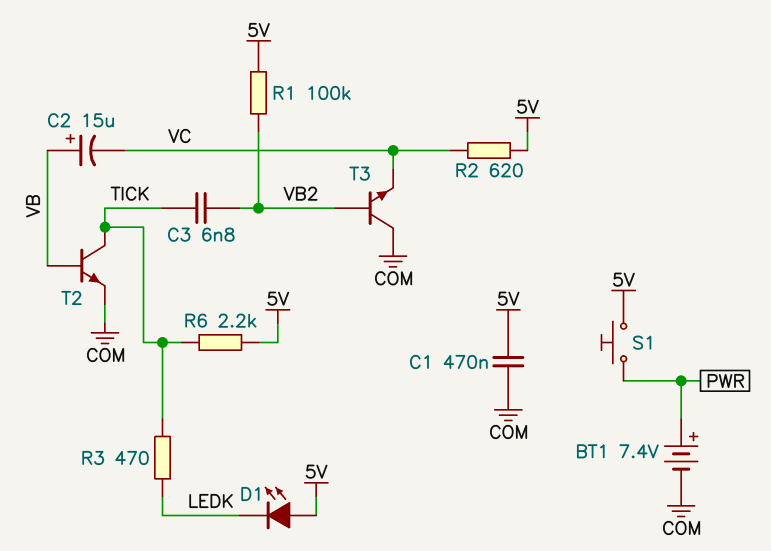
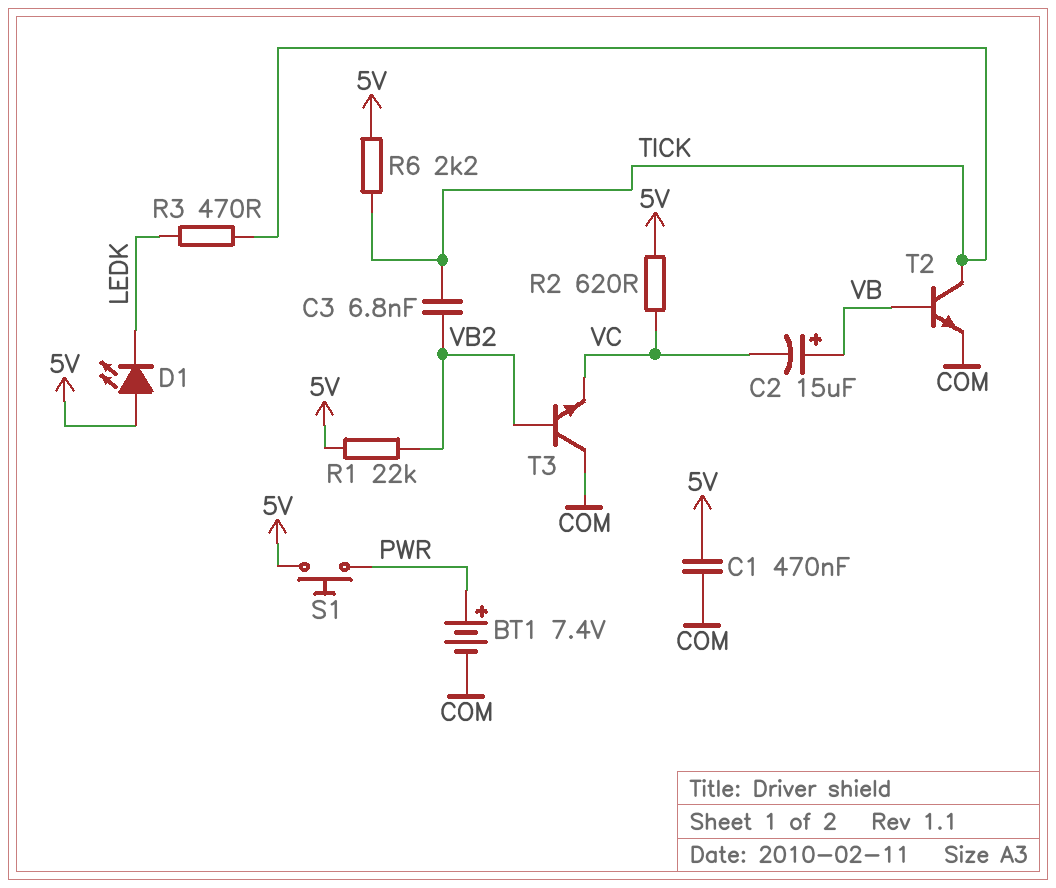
R1: 100k (5V, VB2) -> 22k (5V, VB2)

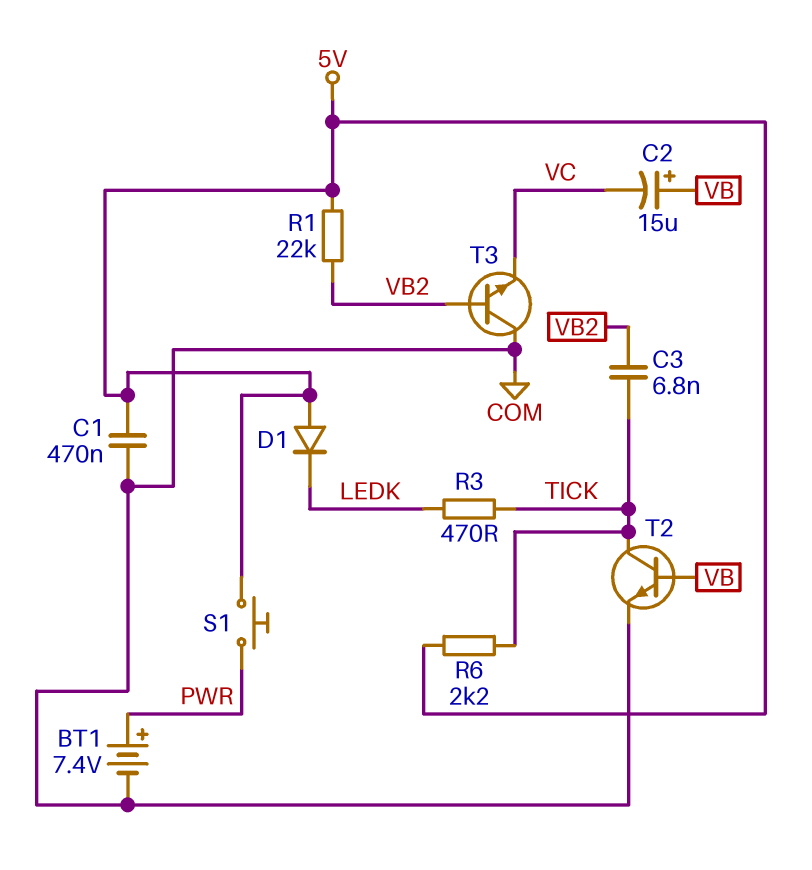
D1: LED (A 5V, K LEDK) -> diode (A 5V, K LEDK)
R2: 620 (5V, VC) -> none

